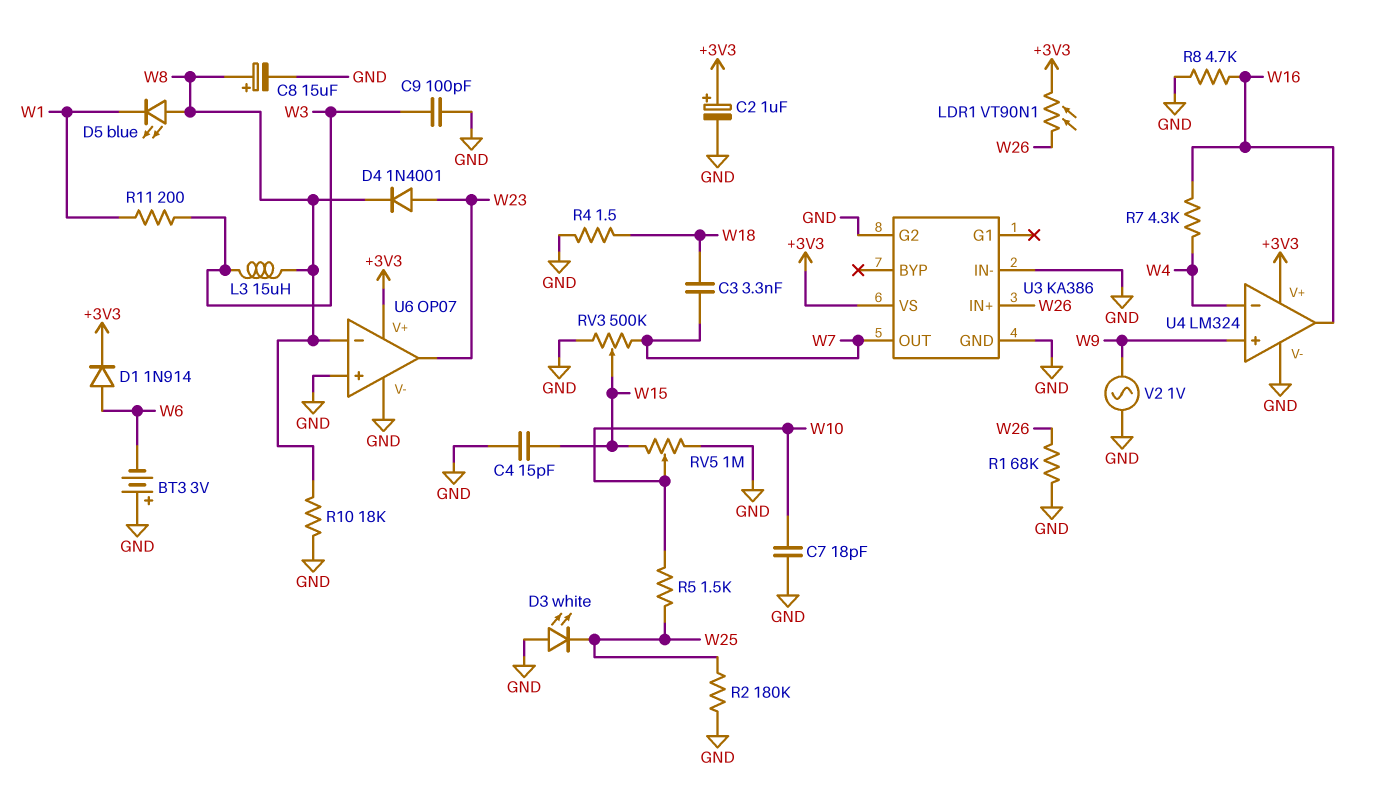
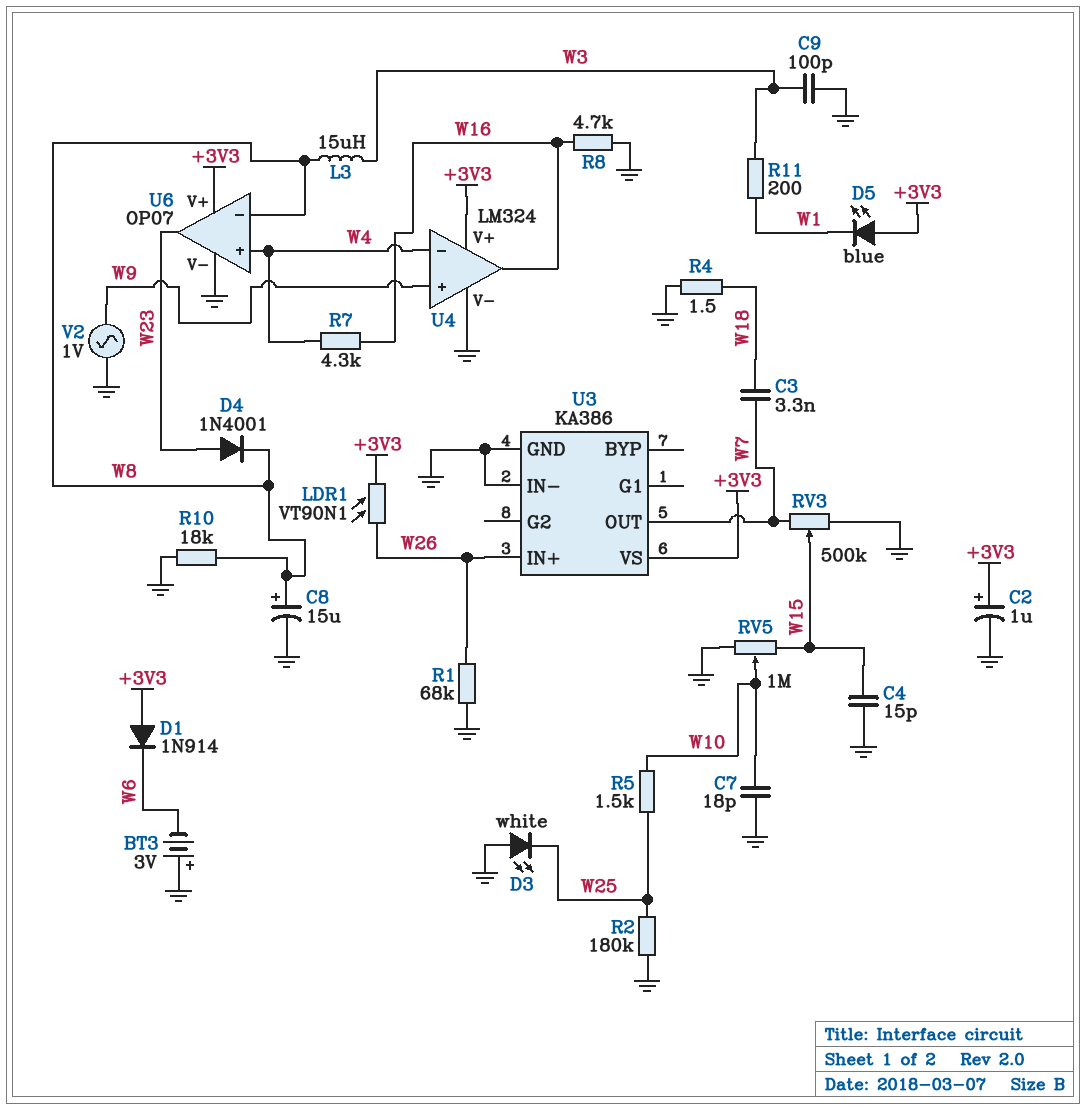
D1: diode 1N914 (A W6, K +3V3) -> diode 1N914 (A +3V3, K W6)
D5: LED blue (A W8, K W1) -> LED blue (A +3V3, K W1)
U3 pin G2: GND -> none
U6 pin in+: GND -> W4

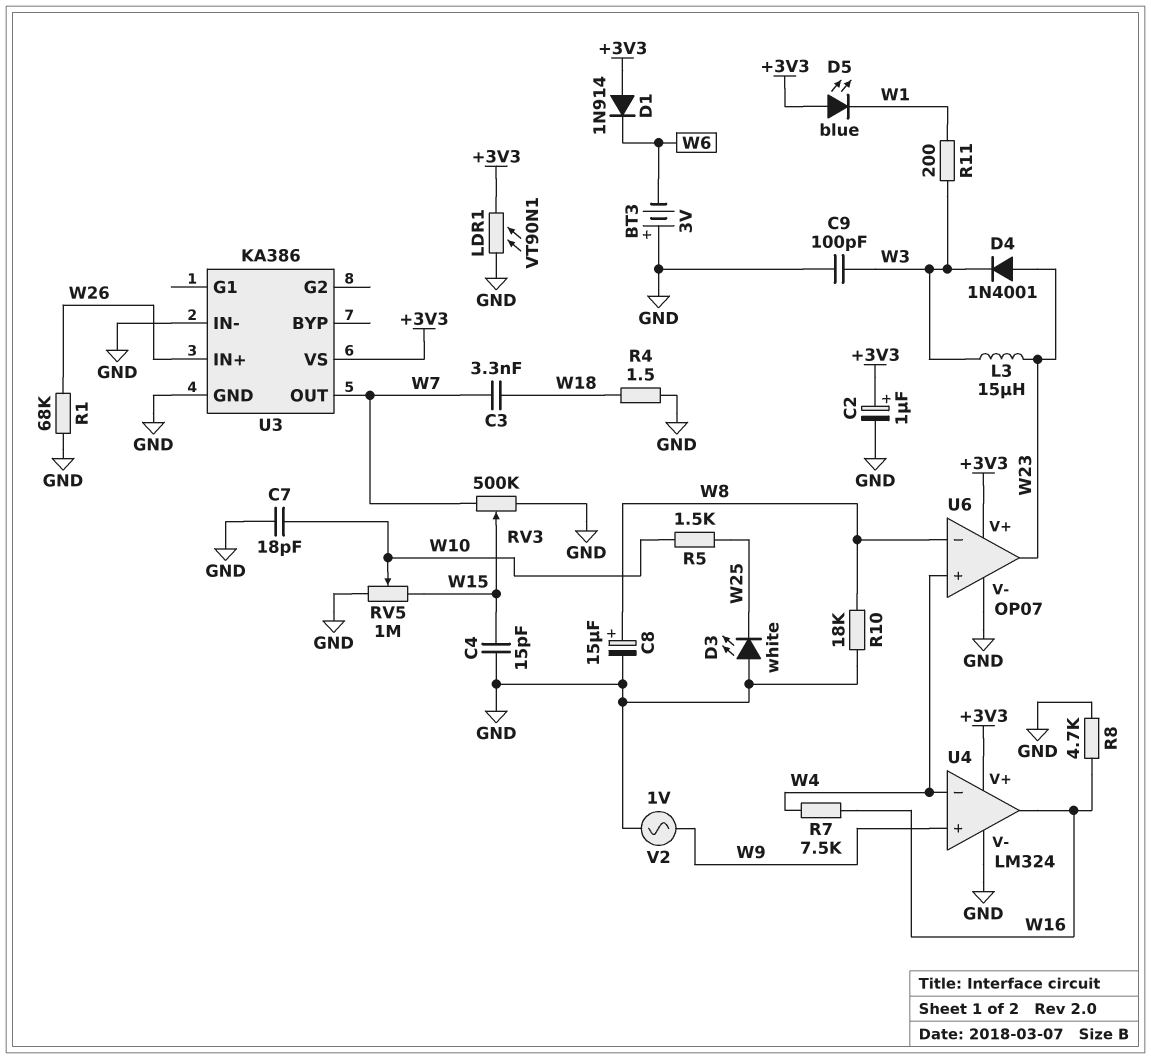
D4: diode 1N4001 (A W23, K W8) -> diode 1N4001 (A W23, K W3)
L3: 15uH (W3, W8) -> 15uH (W3, W23)
LDR1: VT90N1 (+3V3, W26) -> VT90N1 (+3V3, GND)
R2: 180k (GND, W25) -> none
R7: 4.3k (W4, W16) -> 7.5k (W4, W16)

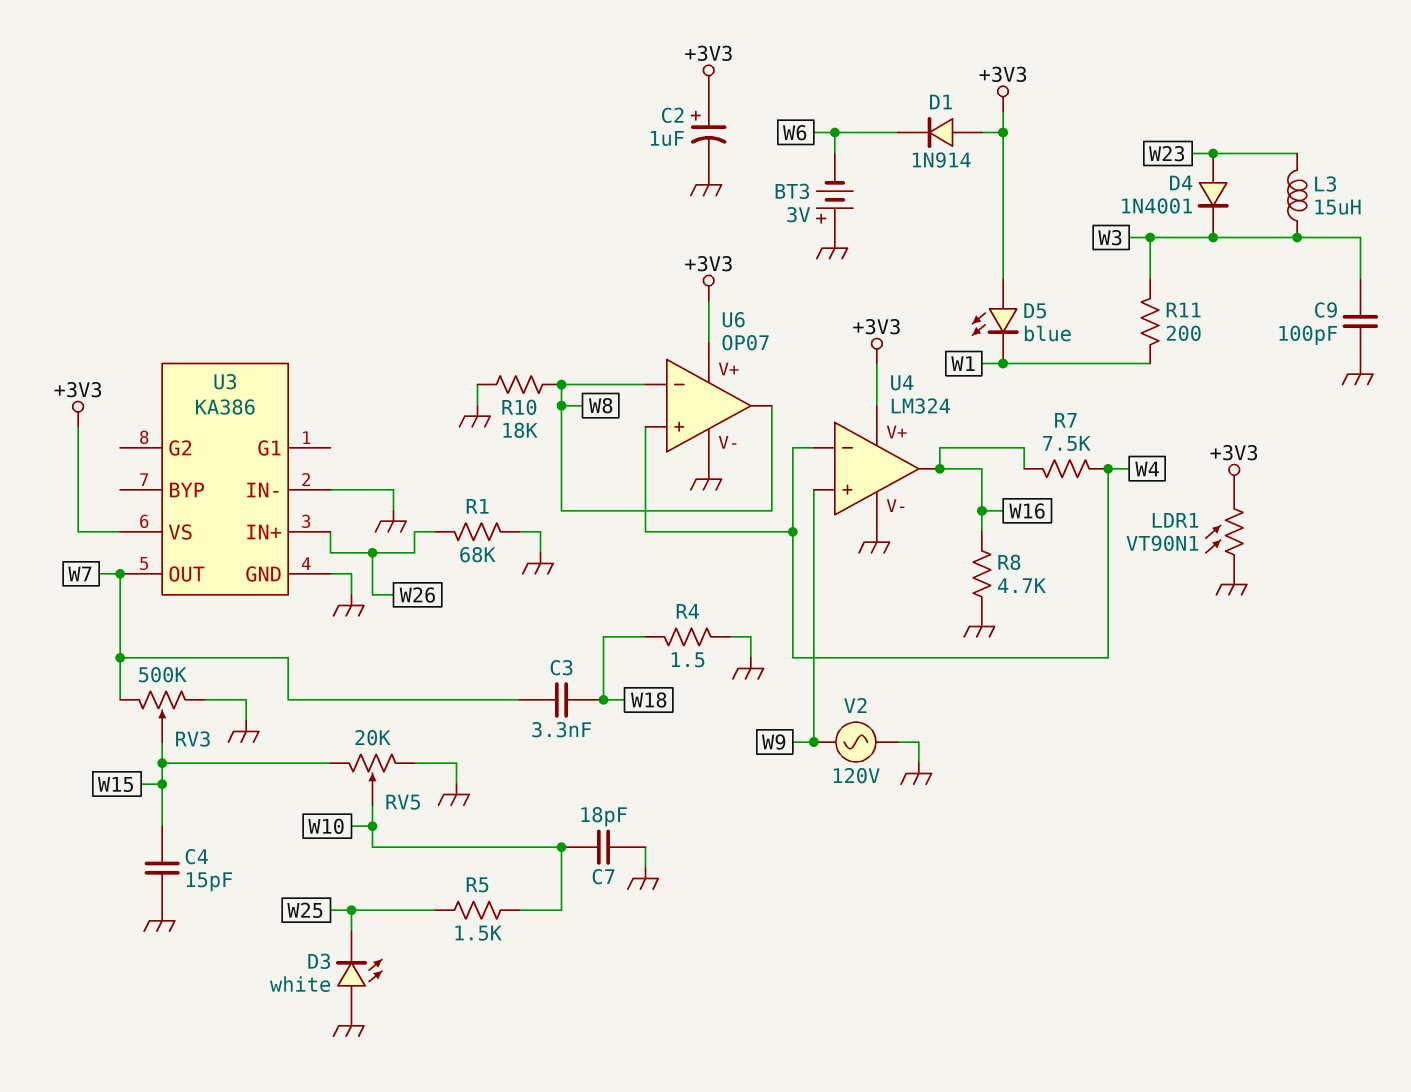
C8: 15uF (plus W8, minus GND) -> none
RV5: 1M (GND, W15, wiper W10) -> 20k (GND, W15, wiper W10)
U6 pin out: W23 -> W8
V2: AC 1V (GND, W9) -> AC 120V (GND, W9)

